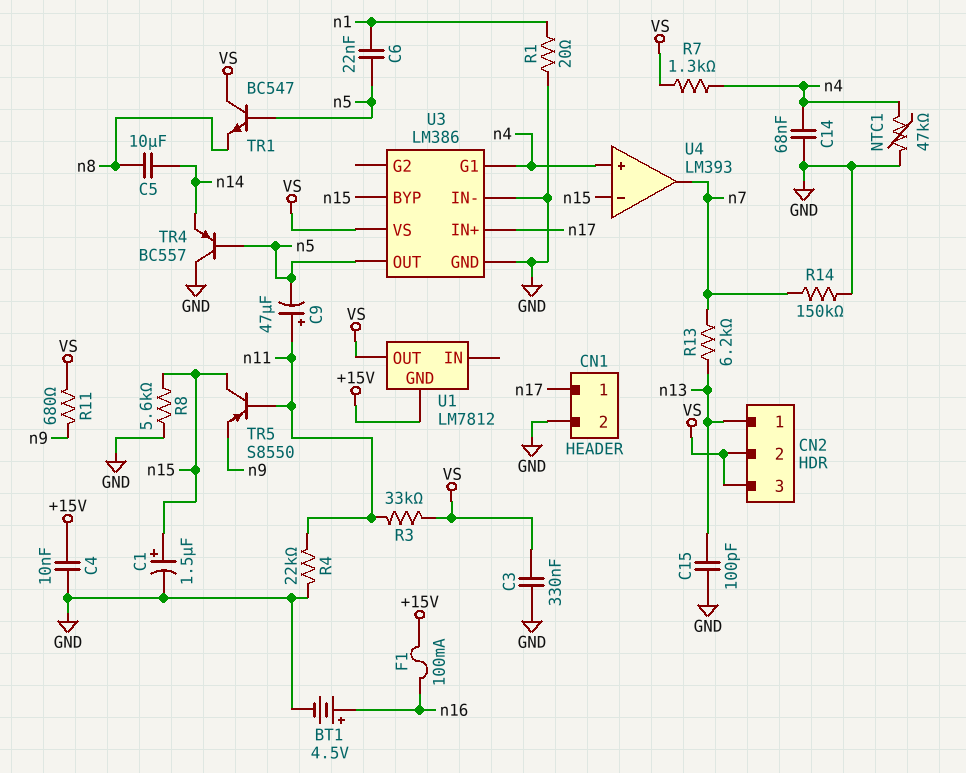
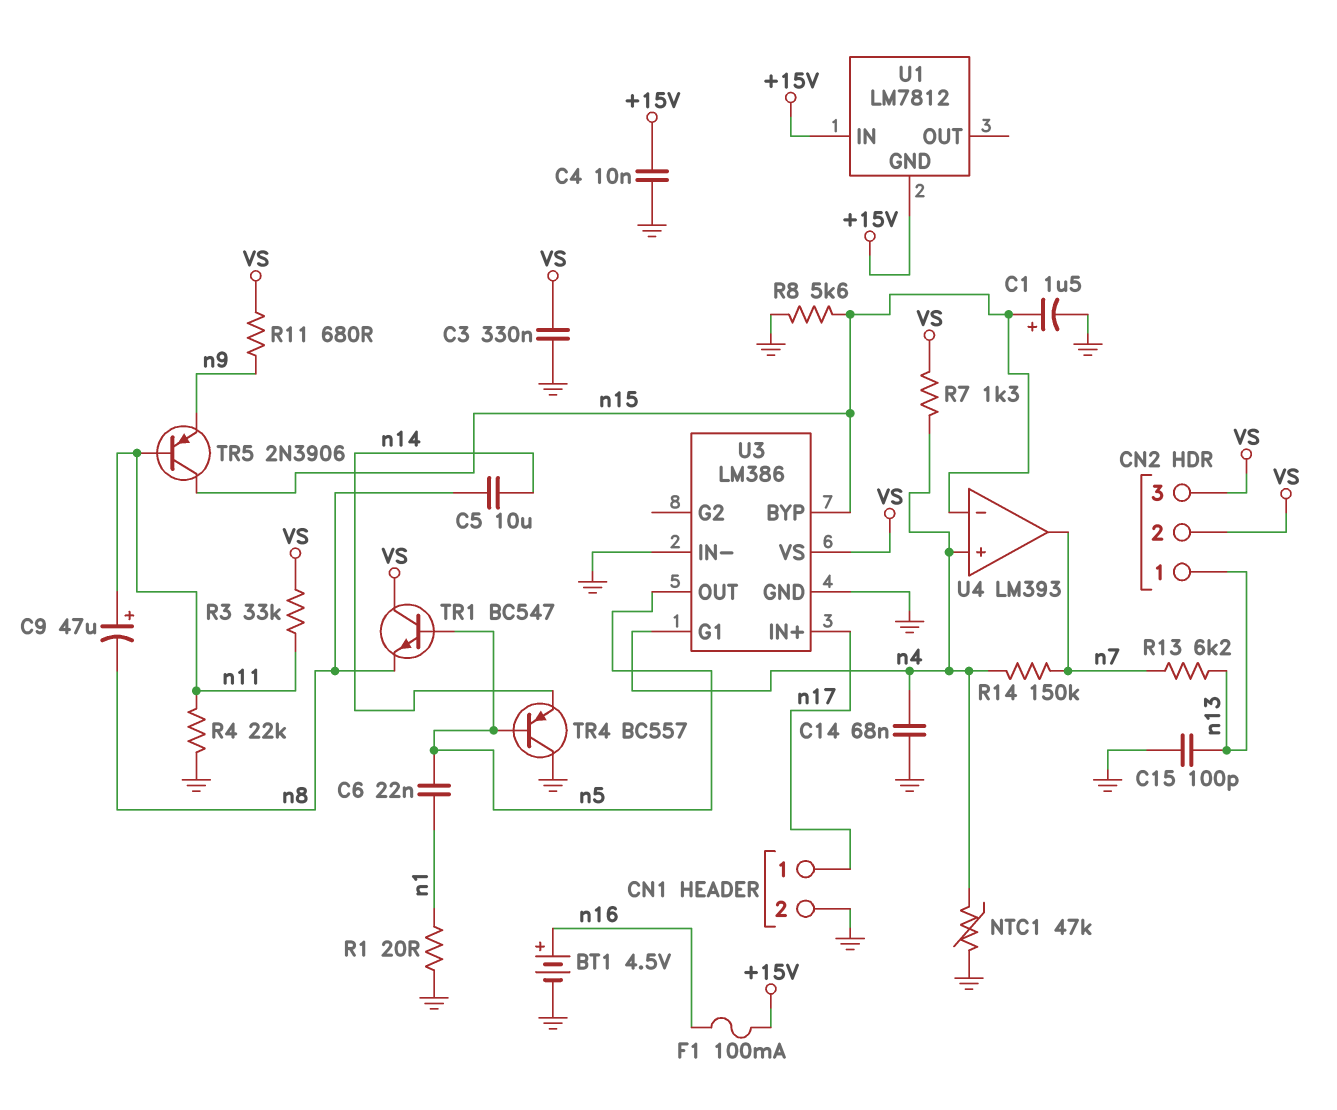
C9: 47uF (plus n11, minus n5) -> 47uF (plus n11, minus n8)
R14: 150k (GND, n7) -> 150k (n4, n7)
TR5: PNP S8550 (B n11, C n15, E n9) -> PNP 2N3906 (B n11, C n15, E n9)
U1 pin IN: none -> +15V
U1 pin OUT: VS -> none

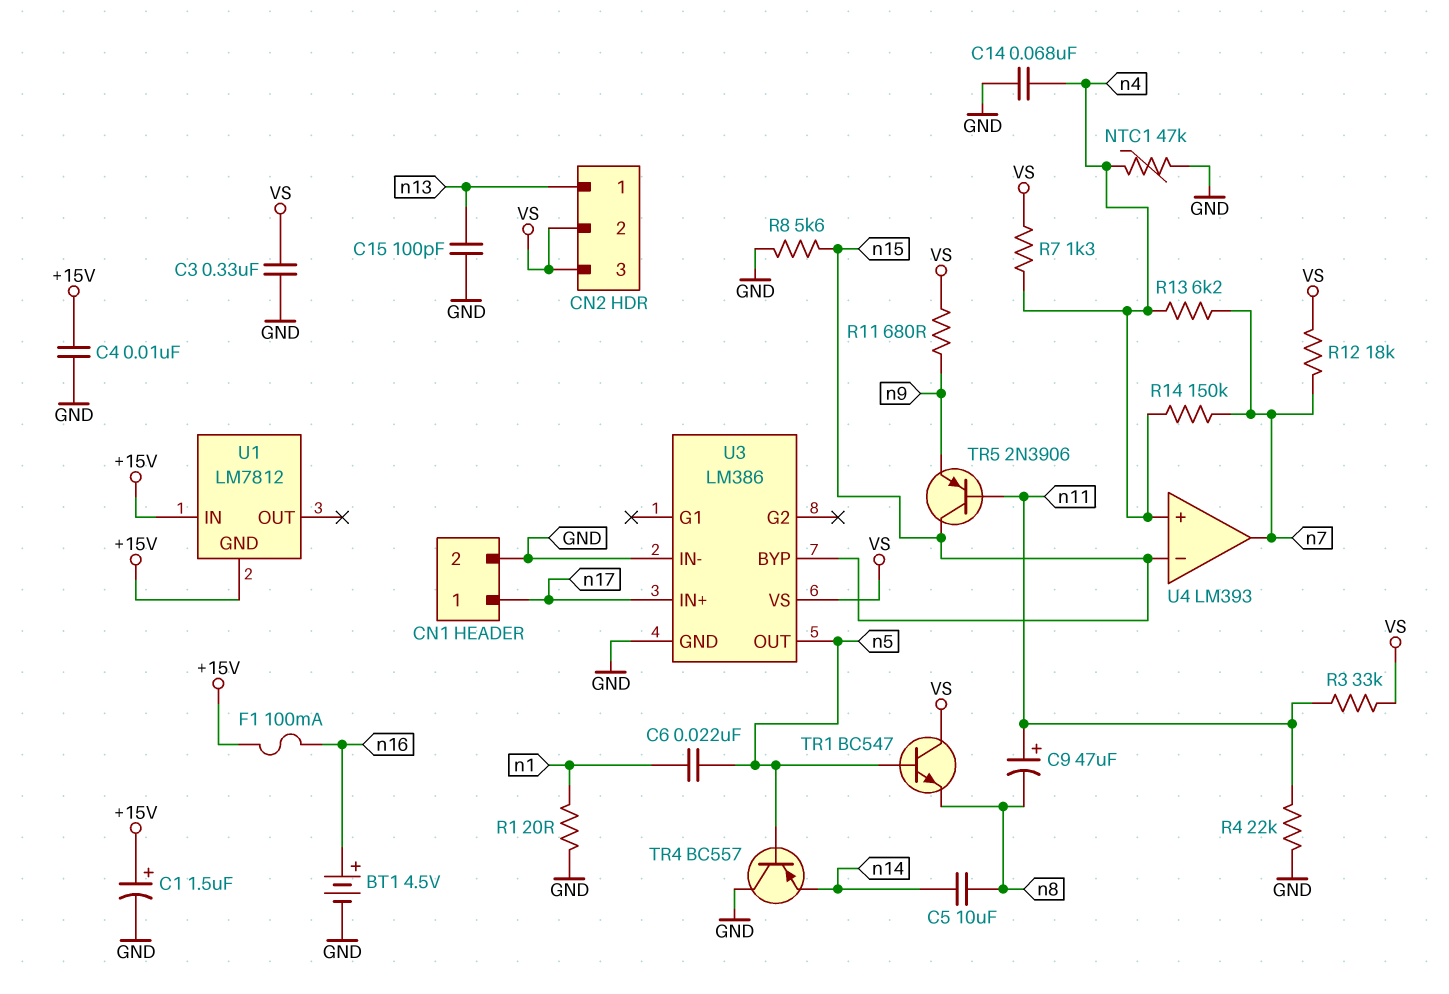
C1: 1.5uF (plus n15, minus GND) -> 1.5uF (plus +15V, minus GND)
R12: none -> 18k (VS, n7)
R13: 6.2k (n7, n13) -> 6.2k (n4, n7)
U3 pin G1: n4 -> none

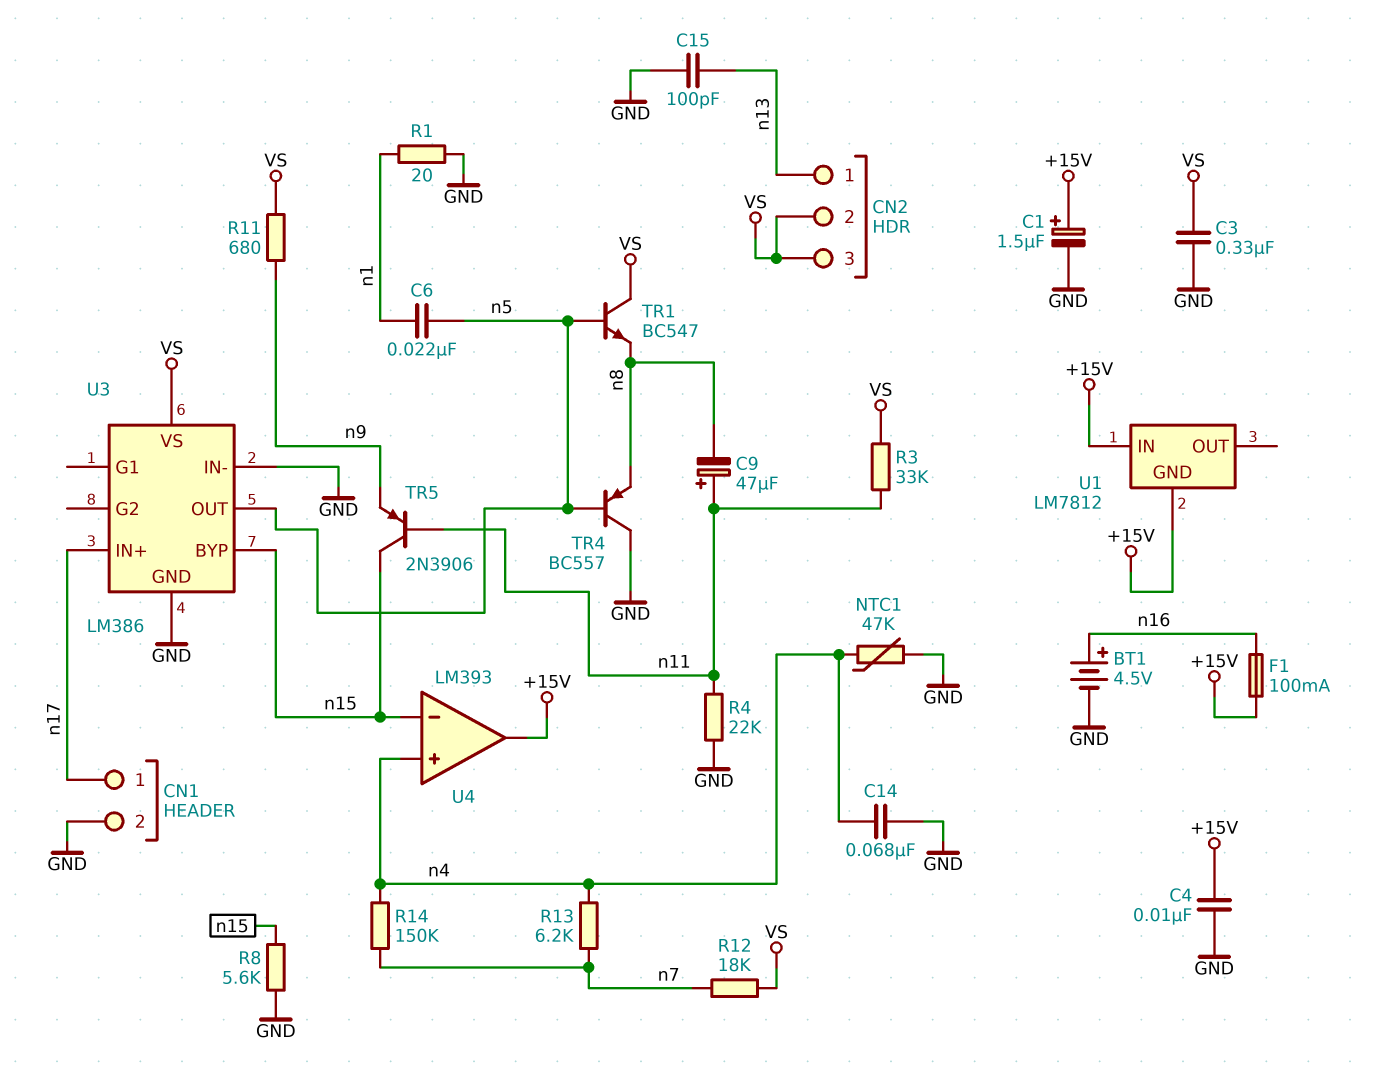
C5: 10uF (n8, n14) -> none
R7: 1.3k (VS, n4) -> none
TR4: PNP BC557 (B n5, C GND, E n14) -> PNP BC557 (B n5, C GND, E n8)
U4 pin out: n7 -> +15V

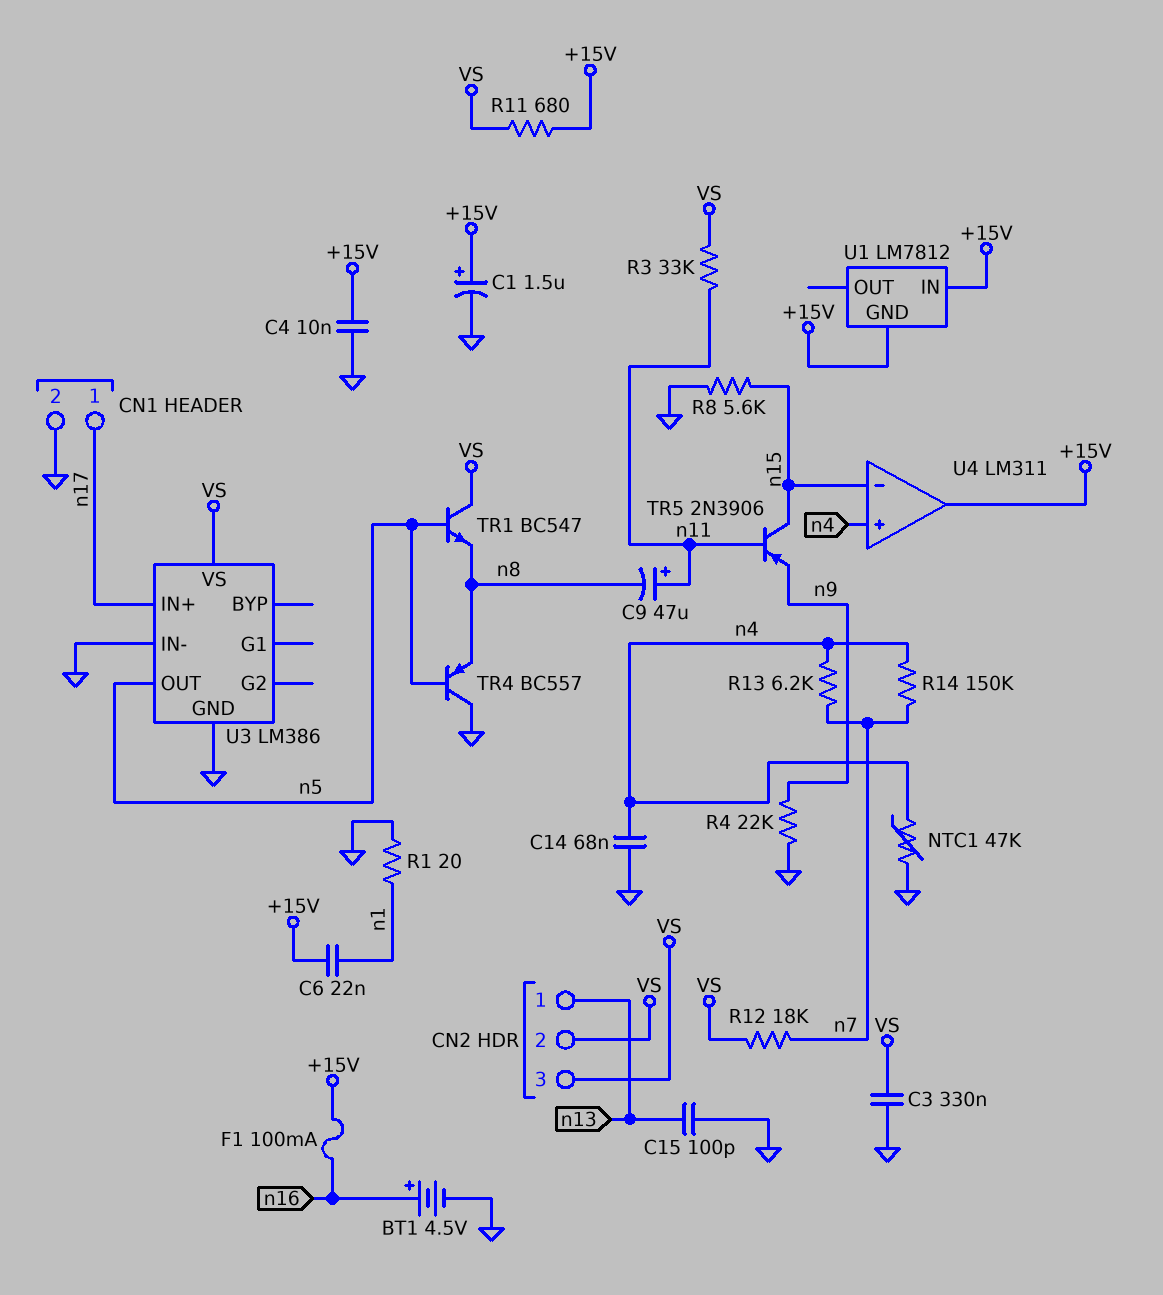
C6: 22nF (n1, n5) -> 22nF (+15V, n1)
R4: 22k (GND, n11) -> 22k (GND, n9)
R11: 680 (VS, n9) -> 680 (+15V, VS)
U3 pin BYP: n15 -> none
U4: LM393 -> LM311

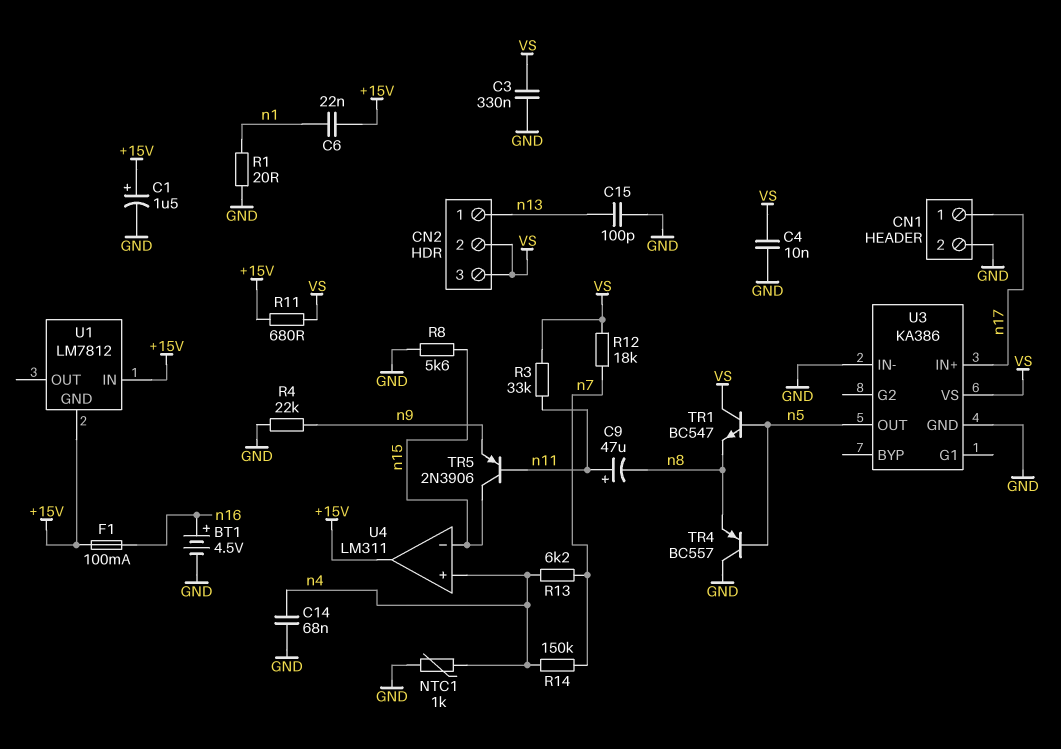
C4: 10nF (+15V, GND) -> 10nF (GND, VS)
NTC1: 47k (GND, n4) -> 1k (GND, n4)
U3: LM386 -> KA386

